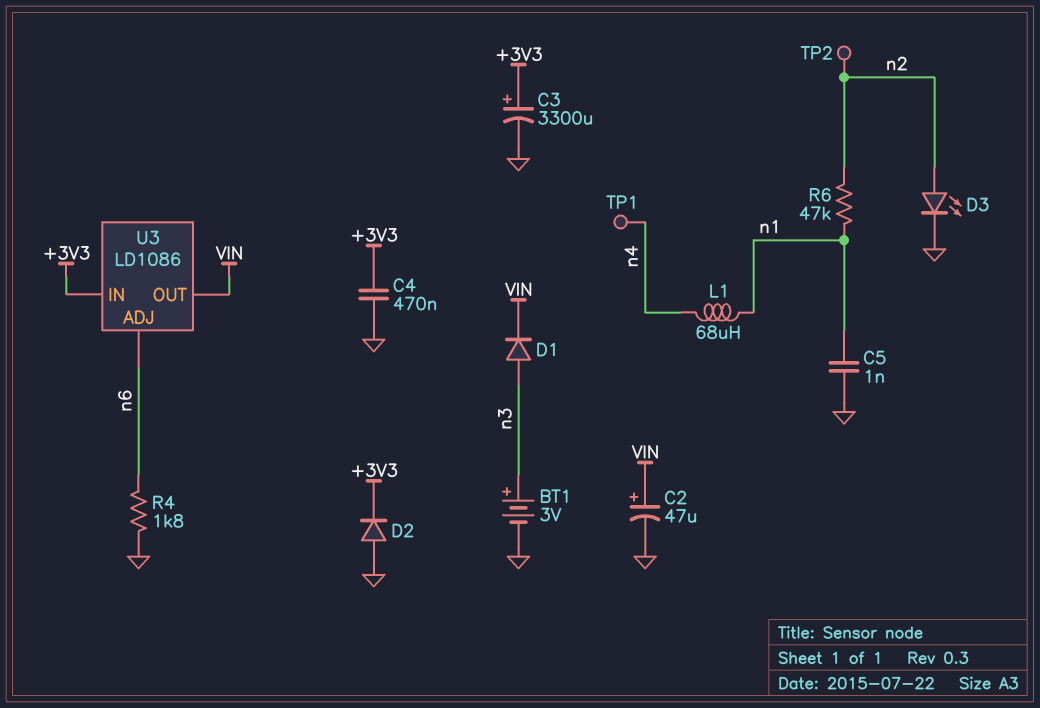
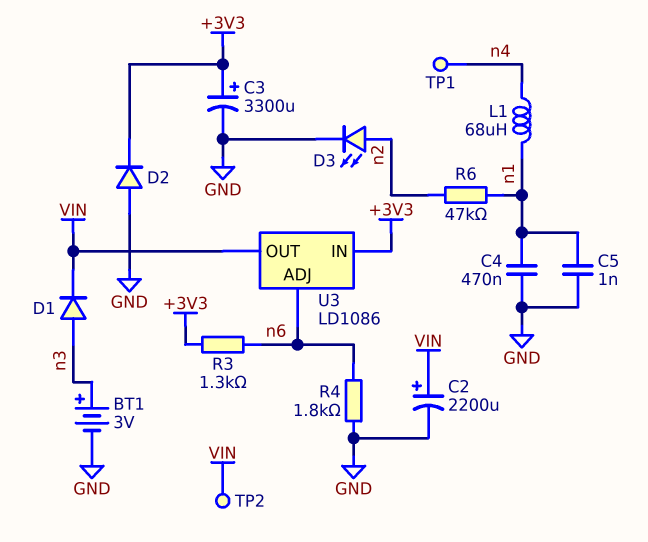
C2: 47uF (plus VIN, minus GND) -> 2200uF (plus VIN, minus GND)
C4: 470nF (+3V3, GND) -> 470nF (GND, n1)
R3: none -> 1.3k (+3V3, n6)
TP2: test point (n2) -> test point (VIN)

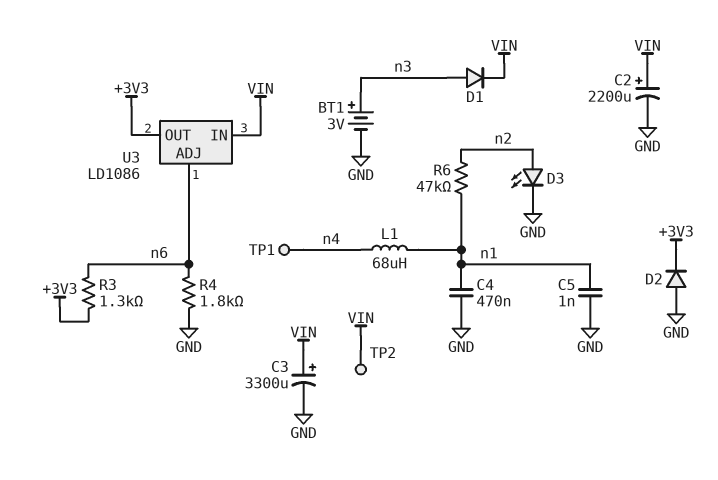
C3: 3300uF (plus +3V3, minus GND) -> 3300uF (plus VIN, minus GND)
U3 pin IN: +3V3 -> VIN
U3 pin OUT: VIN -> +3V3

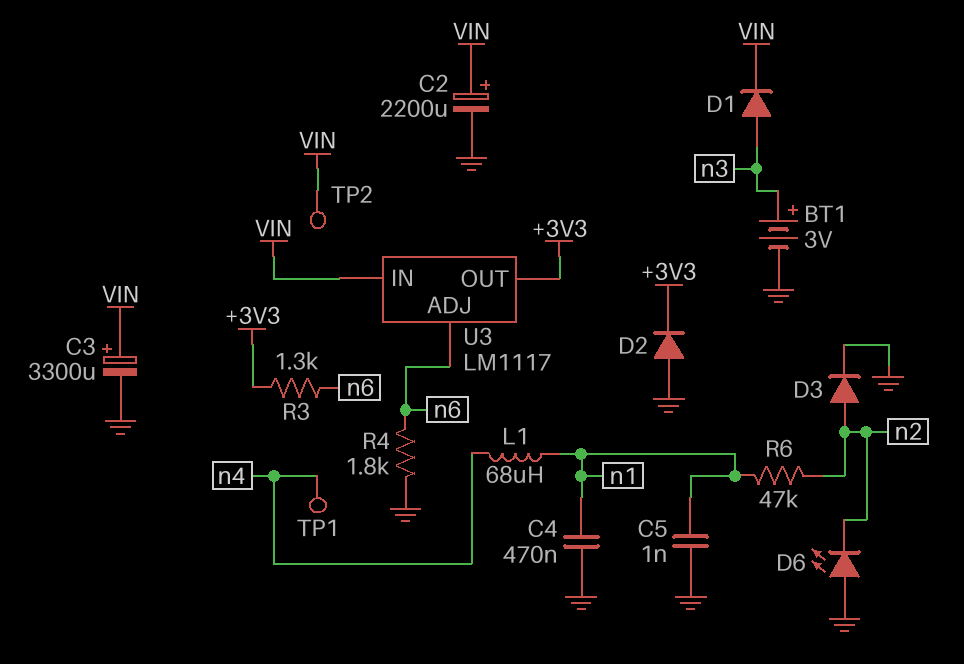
D3: LED (A n2, K GND) -> diode (A n2, K GND)
D6: none -> LED (A GND, K n2)
U3: LD1086 -> LM1117

